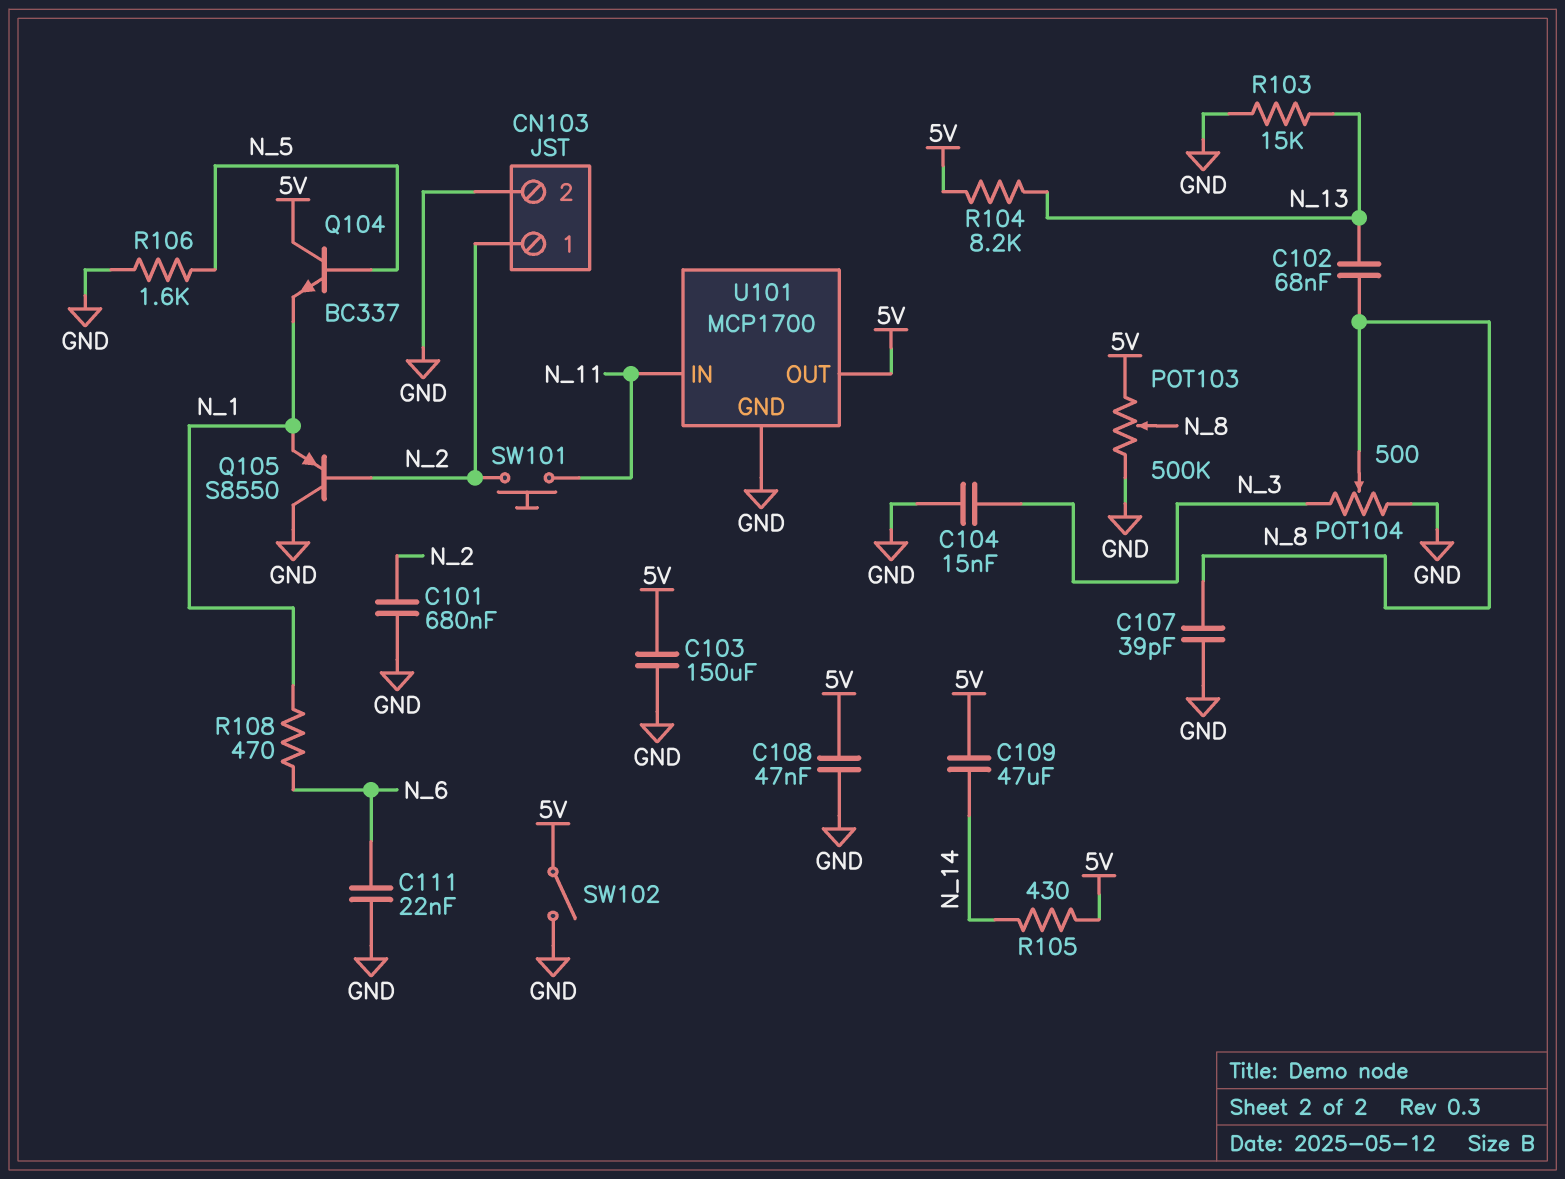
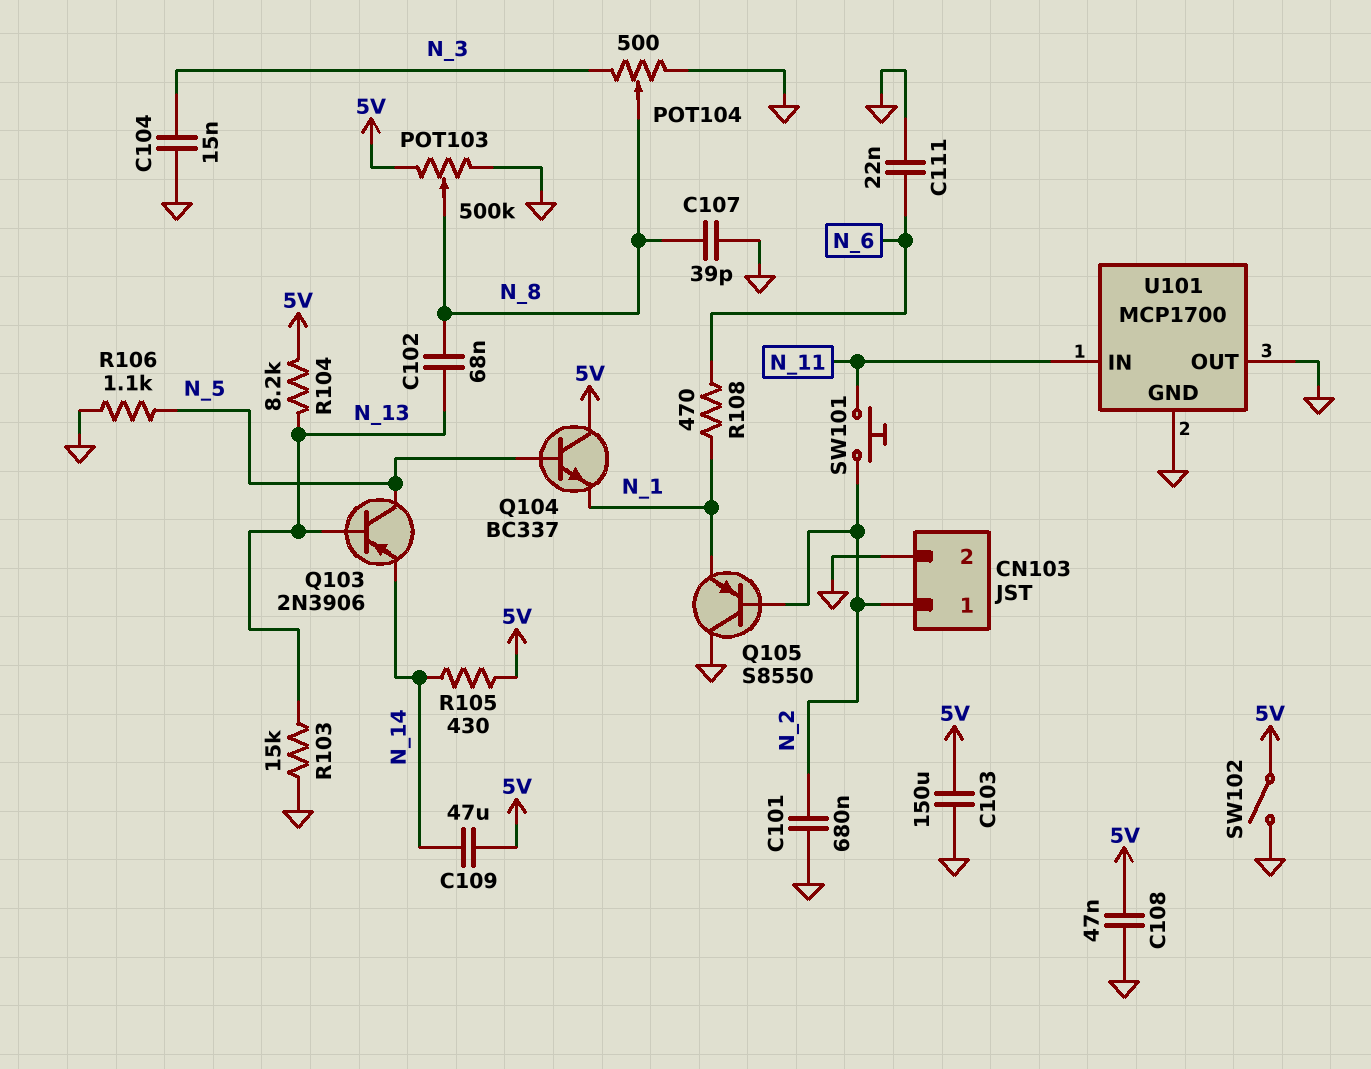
Q103: none -> PNP 2N3906 (B N_13, C N_5, E N_14)
R106: 1.6k (GND, N_5) -> 1.1k (GND, N_5)
U101 pin OUT: 5V -> GND

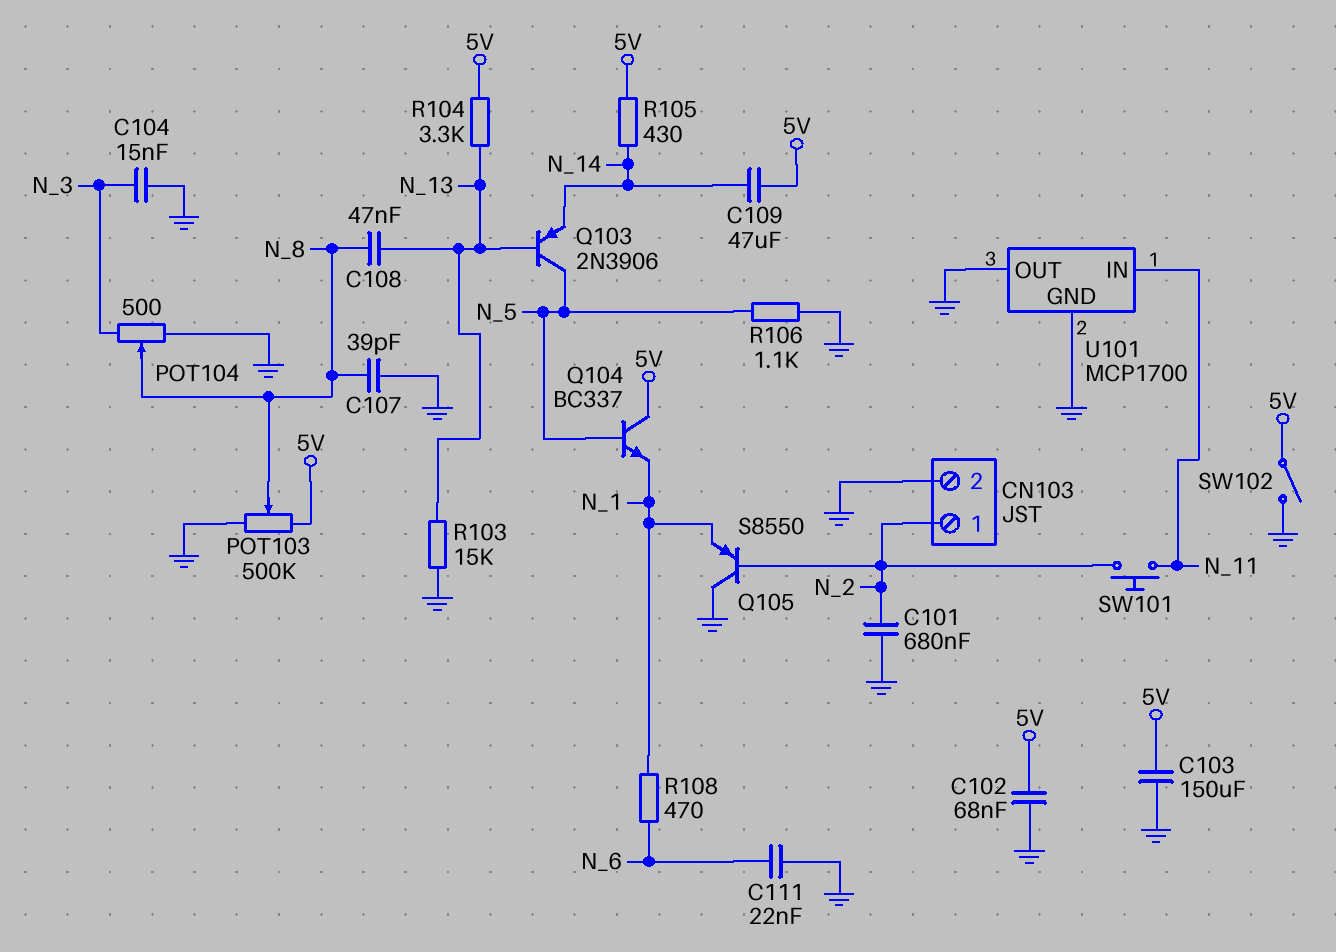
C102: 68nF (N_8, N_13) -> 68nF (5V, GND)
C108: 47nF (5V, GND) -> 47nF (N_8, N_13)
R104: 8.2k (5V, N_13) -> 3.3k (5V, N_13)

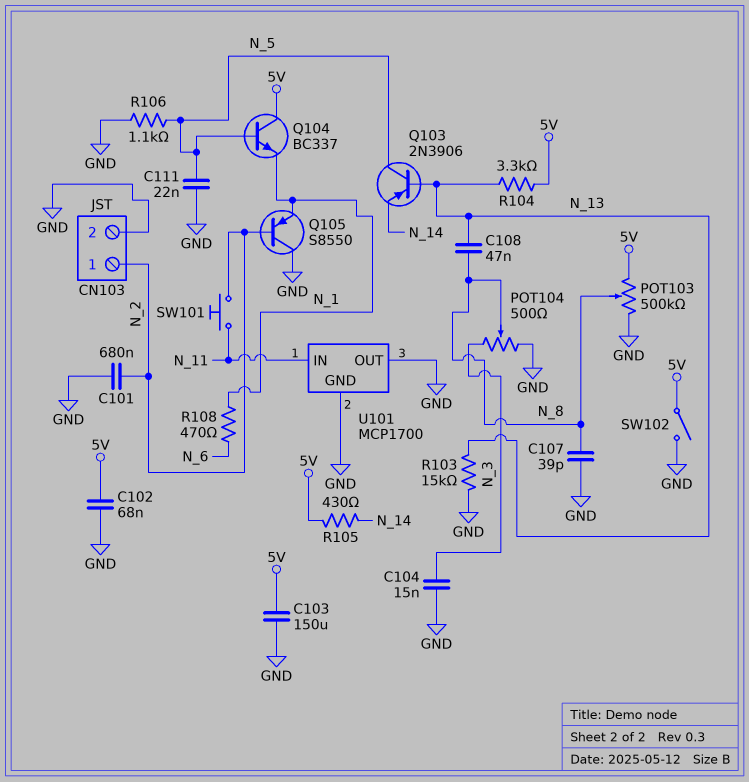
C109: 47uF (5V, N_14) -> none
C111: 22nF (GND, N_6) -> 22nF (GND, N_5)

